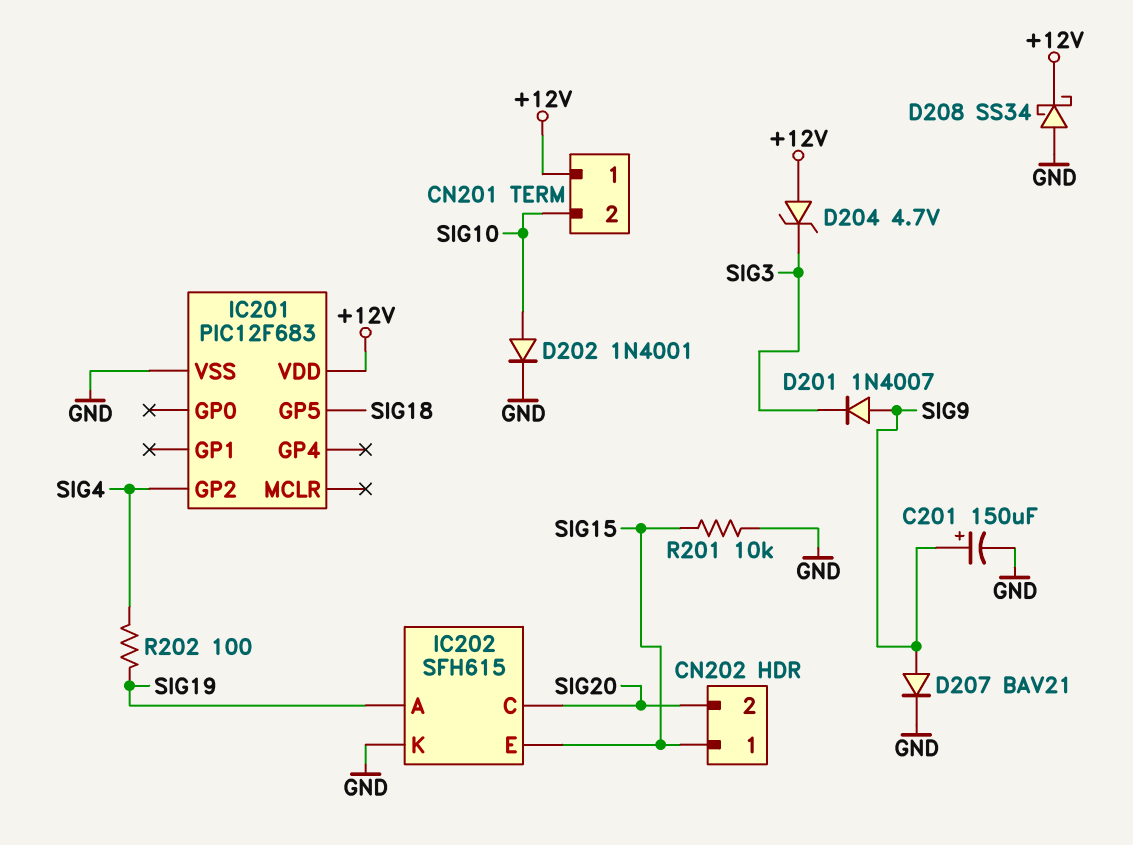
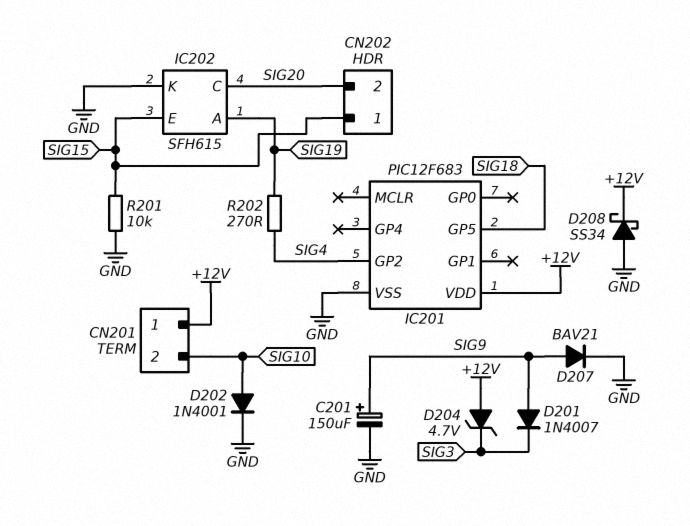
R202: 100 (SIG4, SIG19) -> 270 (SIG4, SIG19)

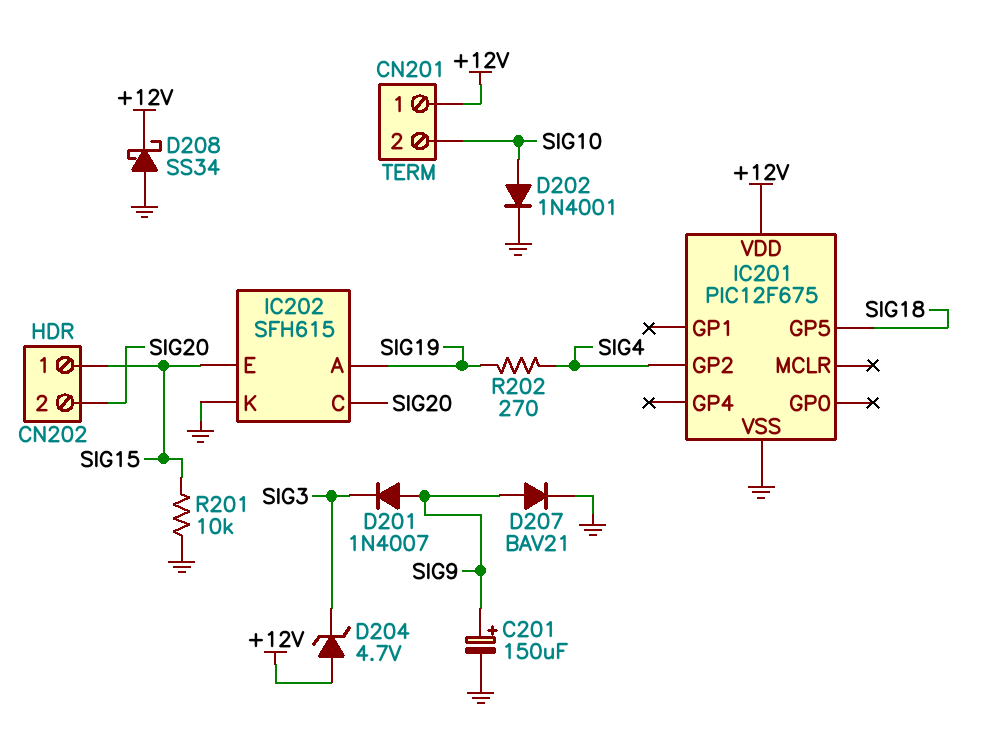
IC201: PIC12F683 -> PIC12F675

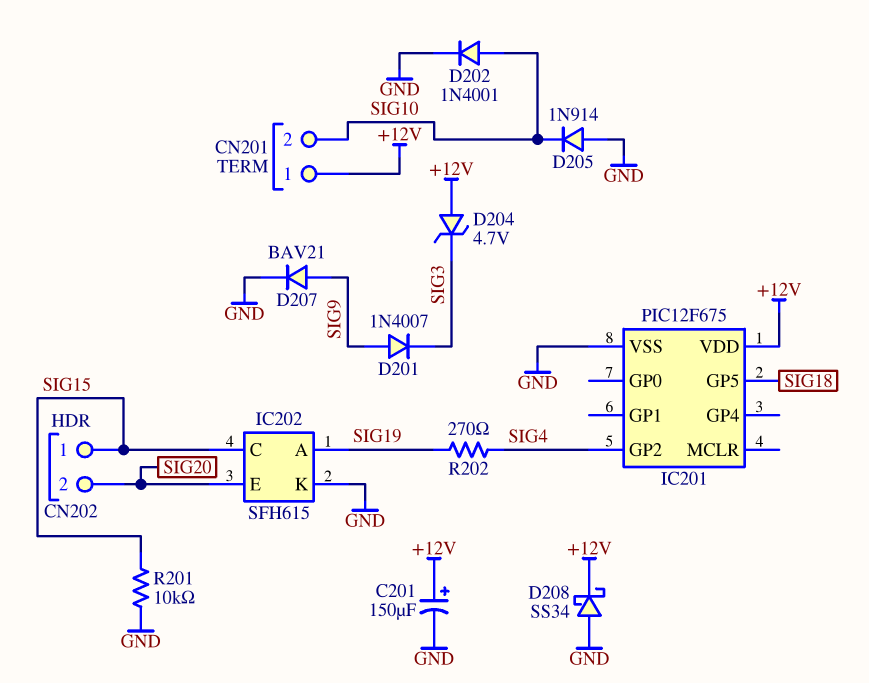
C201: 150uF (plus SIG9, minus GND) -> 150uF (plus +12V, minus GND)
D205: none -> diode 1N914 (A GND, K SIG10)
IC202 pin C: SIG20 -> SIG15
IC202 pin E: SIG15 -> SIG20

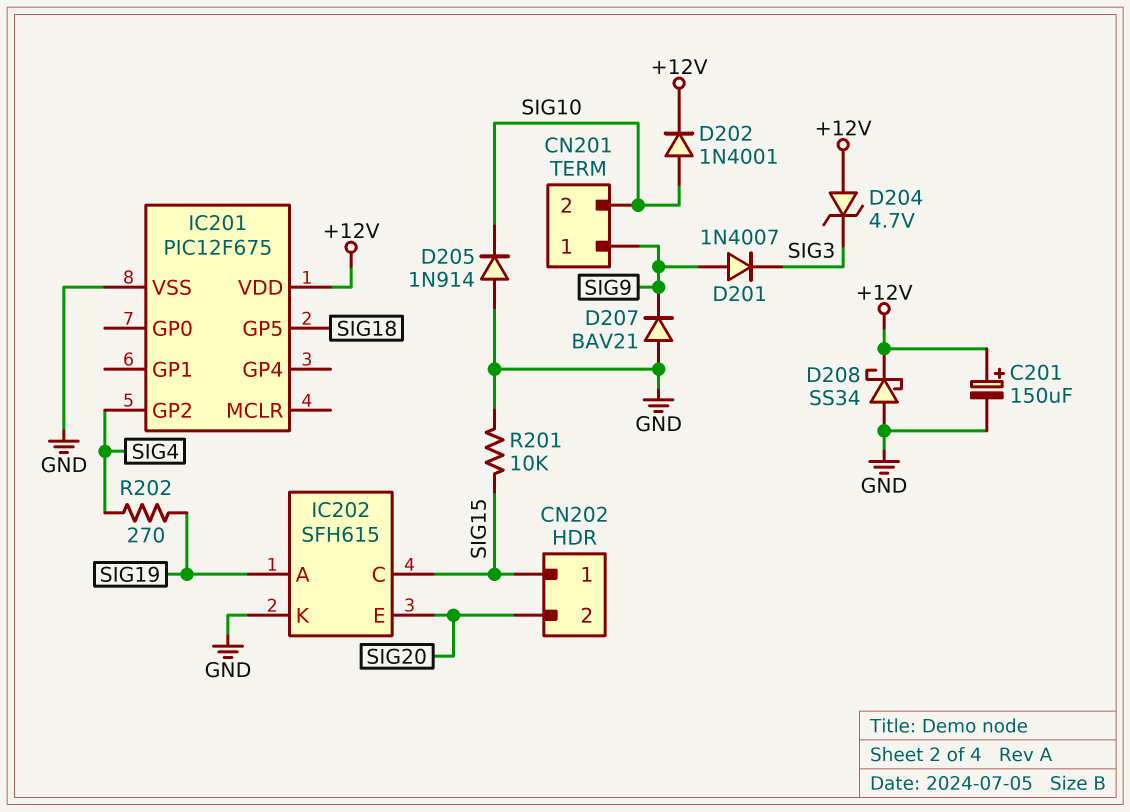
CN201 pin 1: +12V -> SIG9
D202: diode 1N4001 (A SIG10, K GND) -> diode 1N4001 (A SIG10, K +12V)
D207: diode BAV21 (A SIG9, K GND) -> diode BAV21 (A GND, K SIG9)

